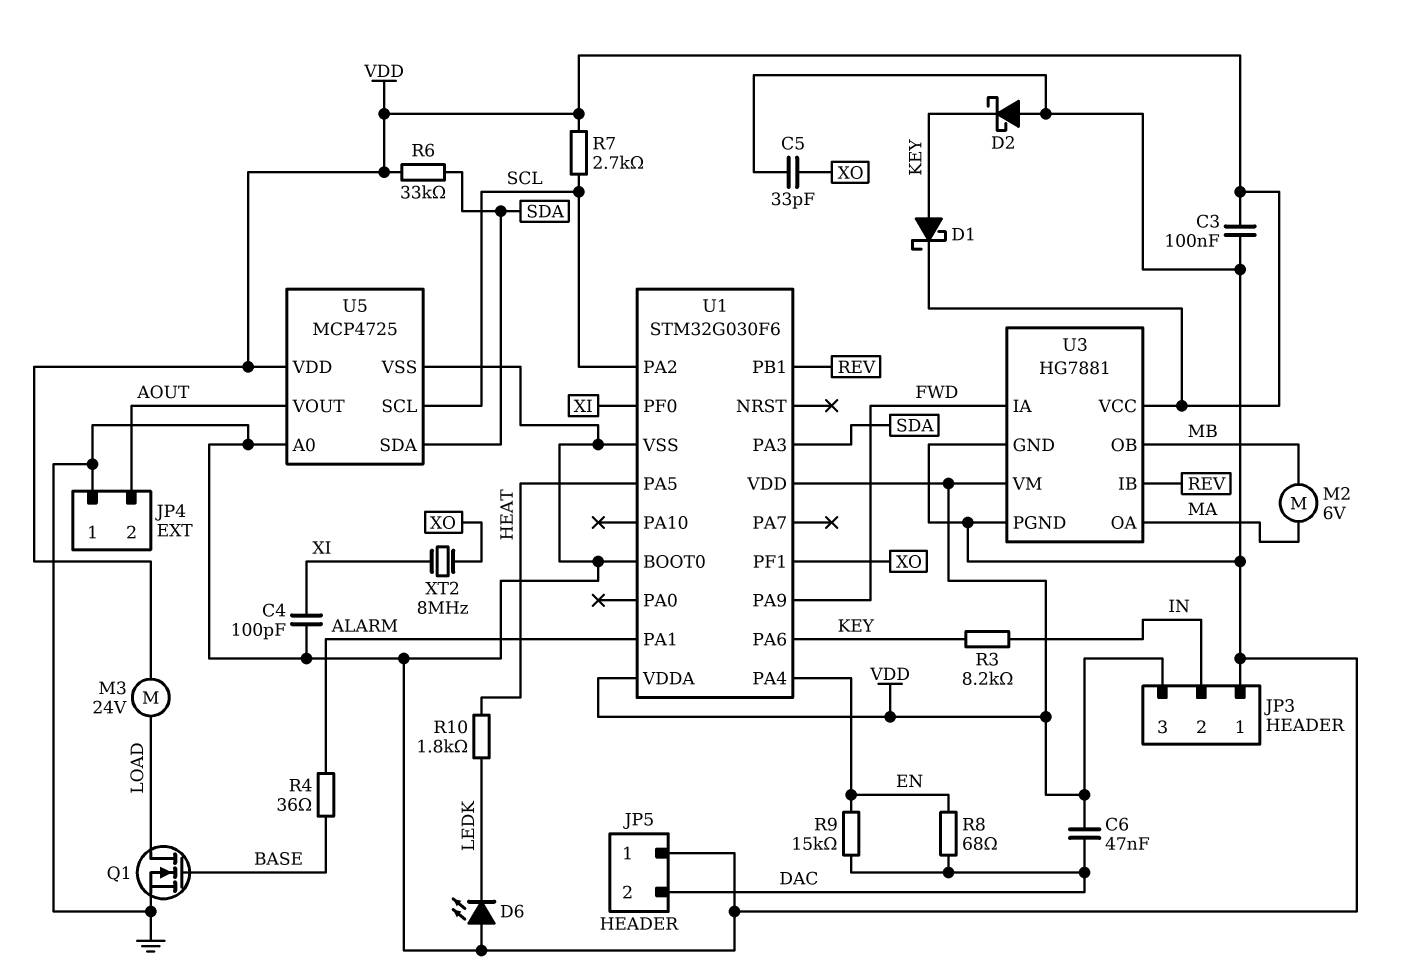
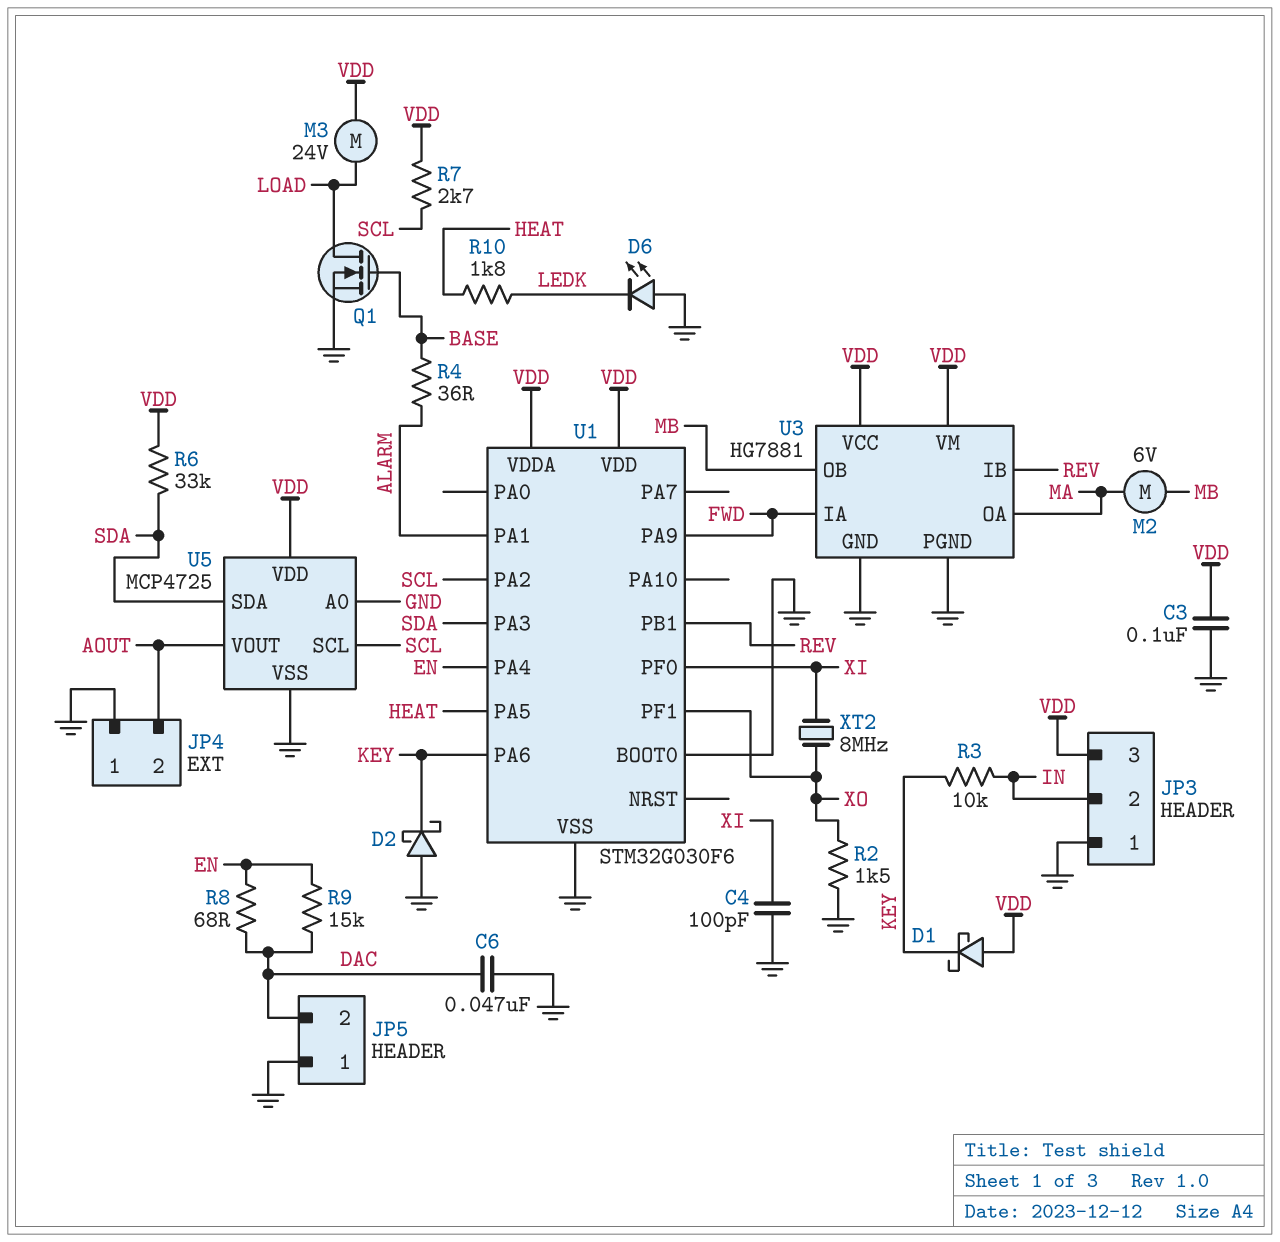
C5: 33pF (GND, XO) -> none
C6: 47nF (DAC, VDD) -> 47nF (DAC, GND)
D1: schottky (A KEY, K VDD) -> schottky (A VDD, K KEY)
R2: none -> 1.5k (GND, XO)
R3: 8.2k (IN, KEY) -> 10k (IN, KEY)

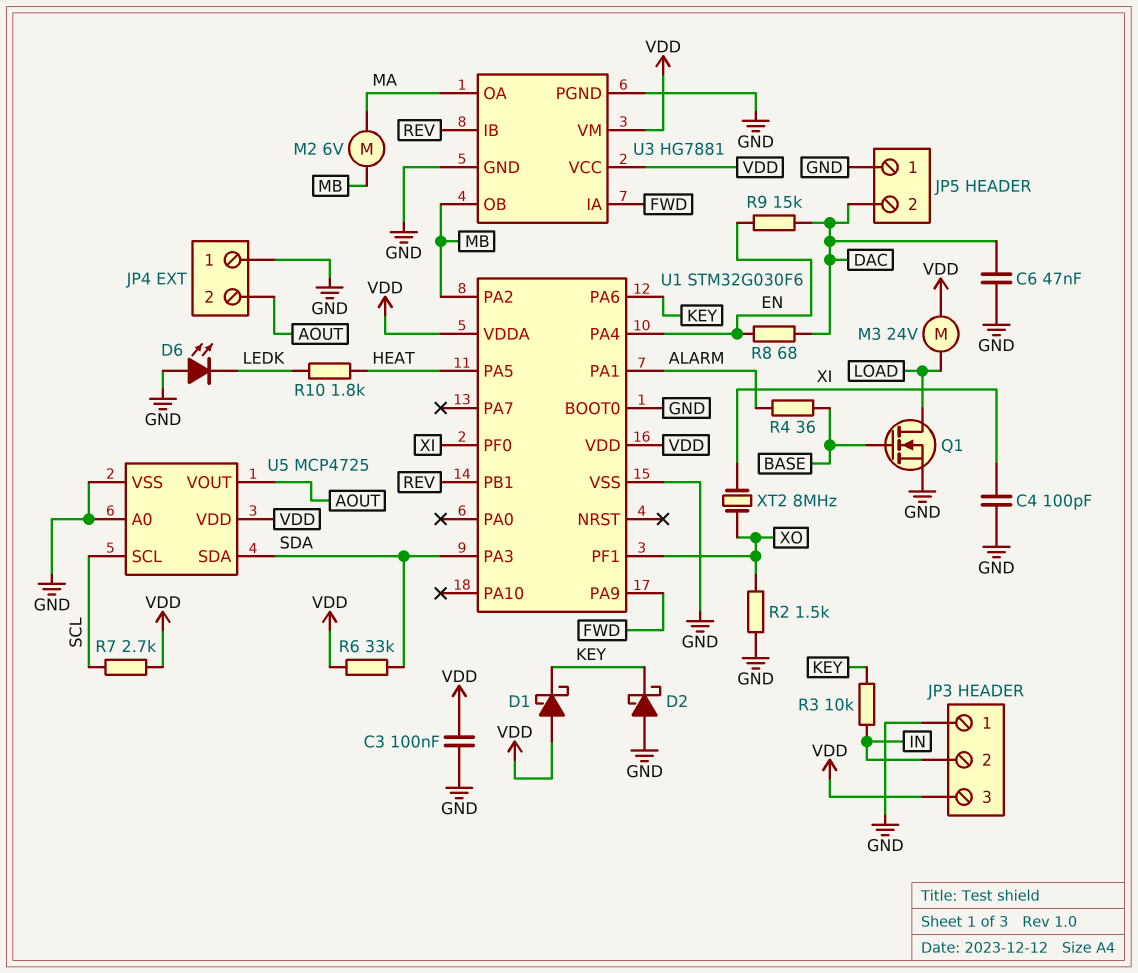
U1 pin PA2: SCL -> MB

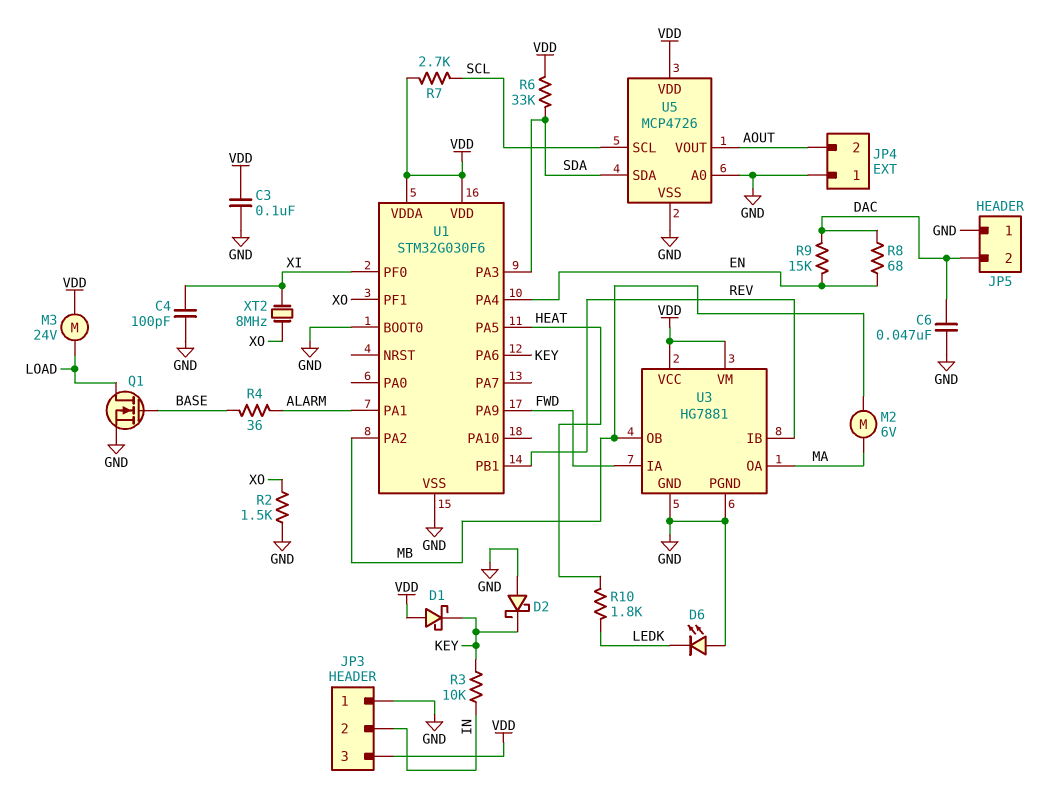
U5: MCP4725 -> MCP4726

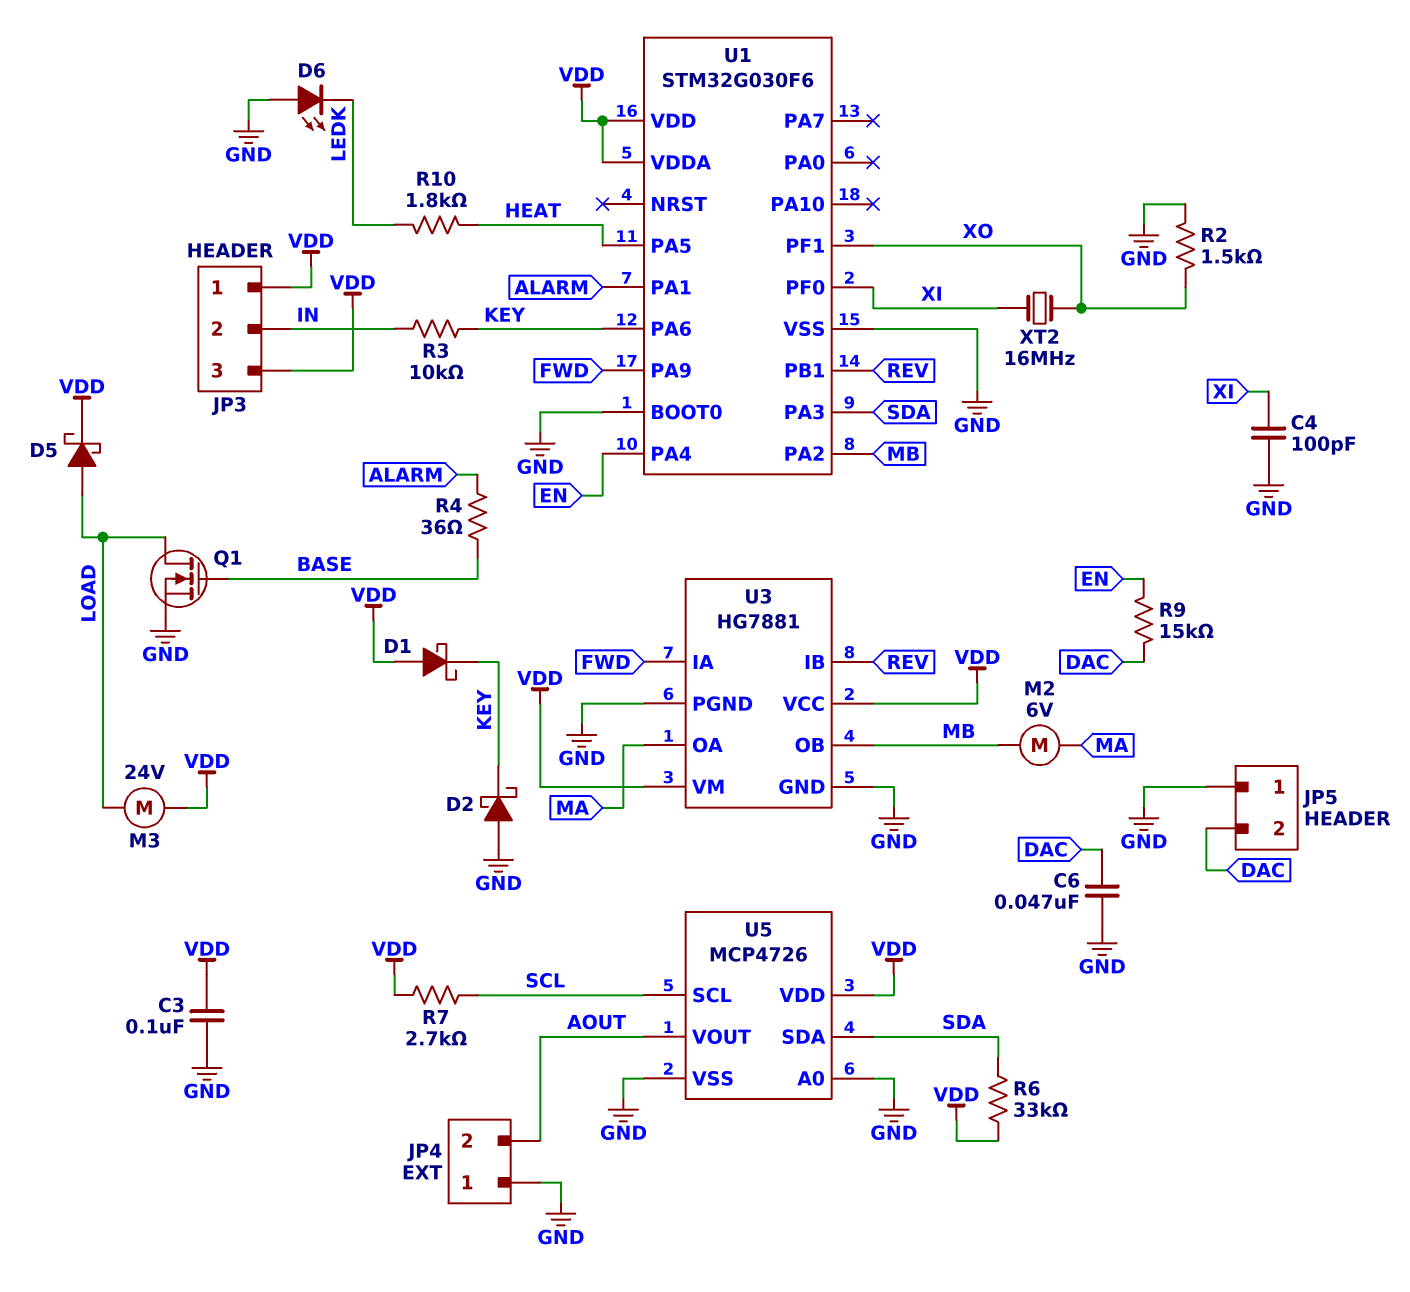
D5: none -> schottky (A LOAD, K VDD)
JP3 pin 1: GND -> VDD
R8: 68 (DAC, EN) -> none
XT2: 8MHz (XI, XO) -> 16MHz (XI, XO)

